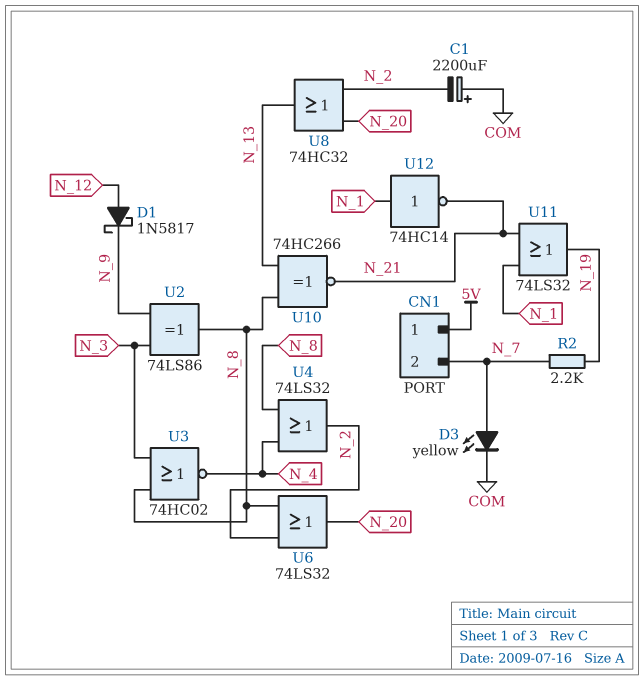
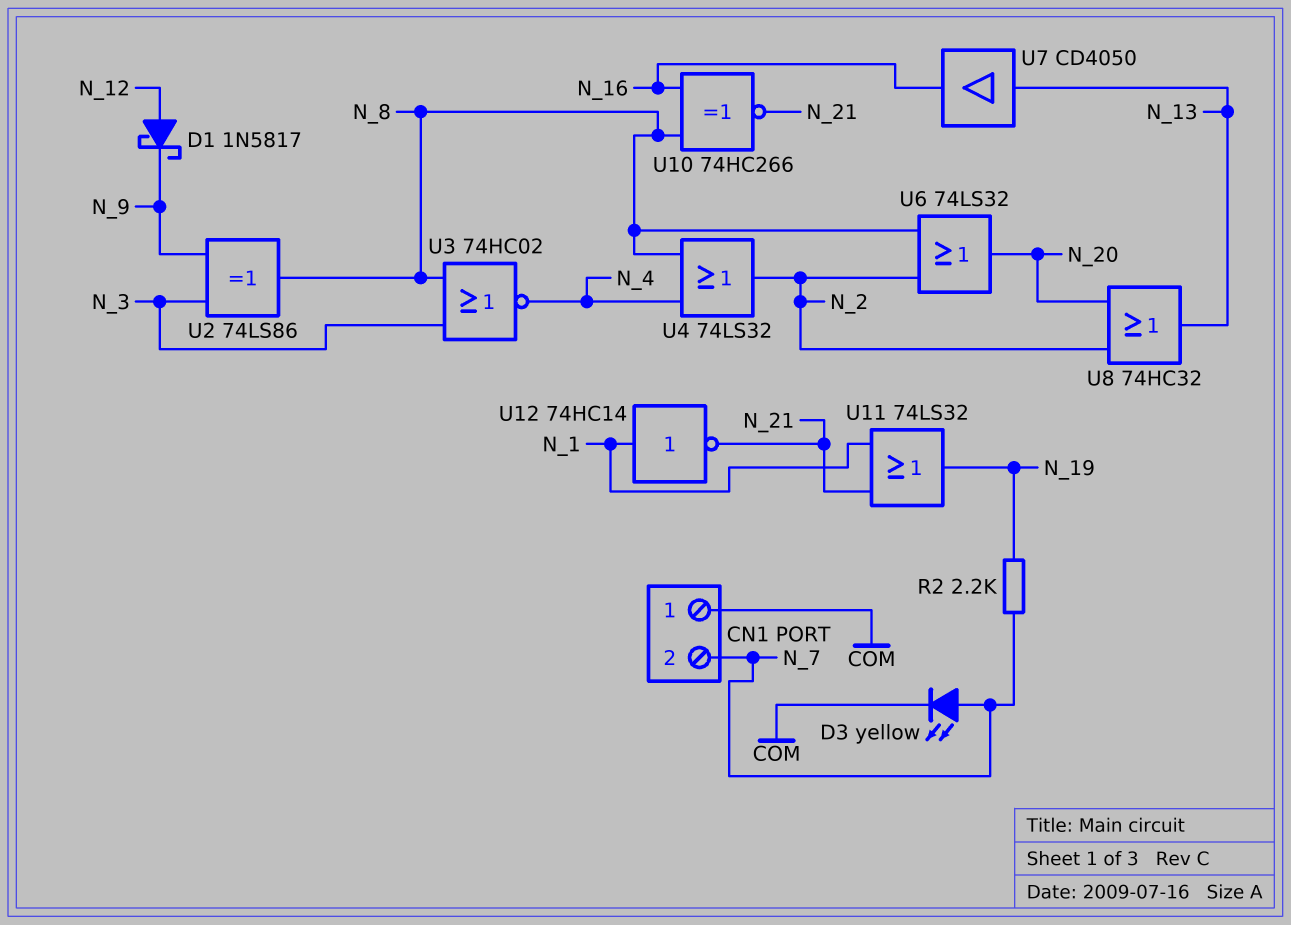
C1: 2200uF (plus COM, minus N_2) -> none
CN1 pin 1: 5V -> COM
U7: none -> buffer CD4050 (in N_13, out N_16)
U10: XNOR 74HC266 (in N_8, in N_13, out N_21) -> XNOR 74HC266 (in N_8, in N_16, out N_21)

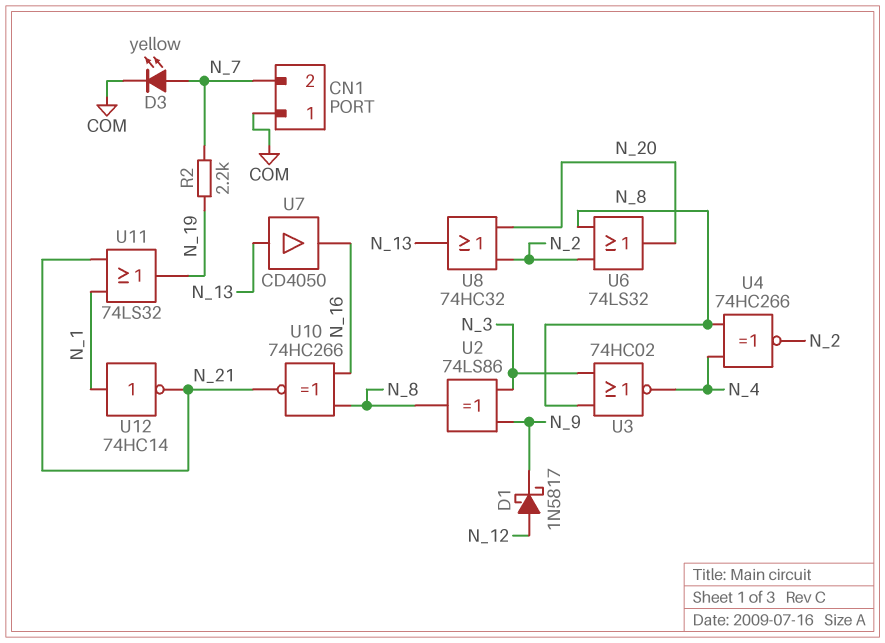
U4: OR 74LS32 (in N_4, in N_8, out N_2) -> XNOR 74HC266 (in N_4, in N_8, out N_2)

